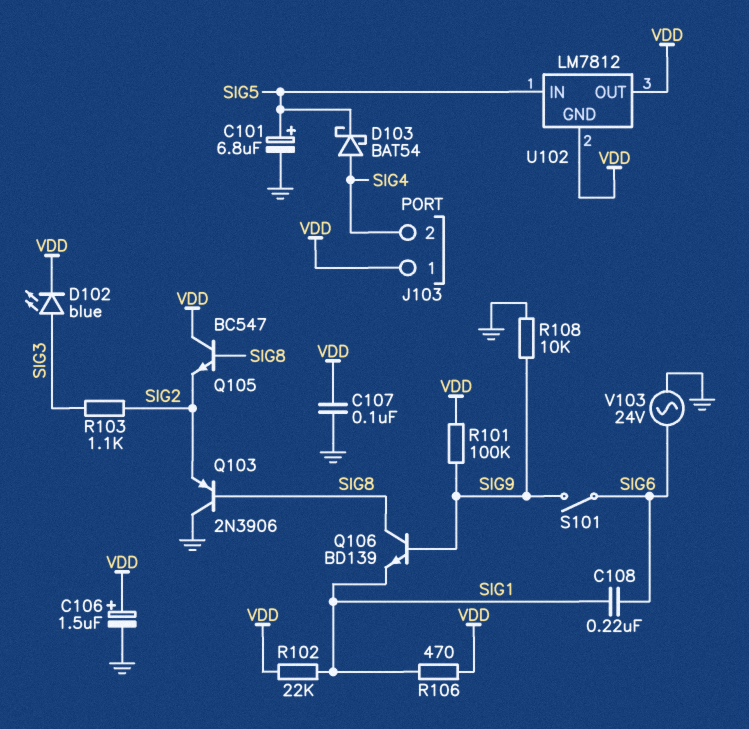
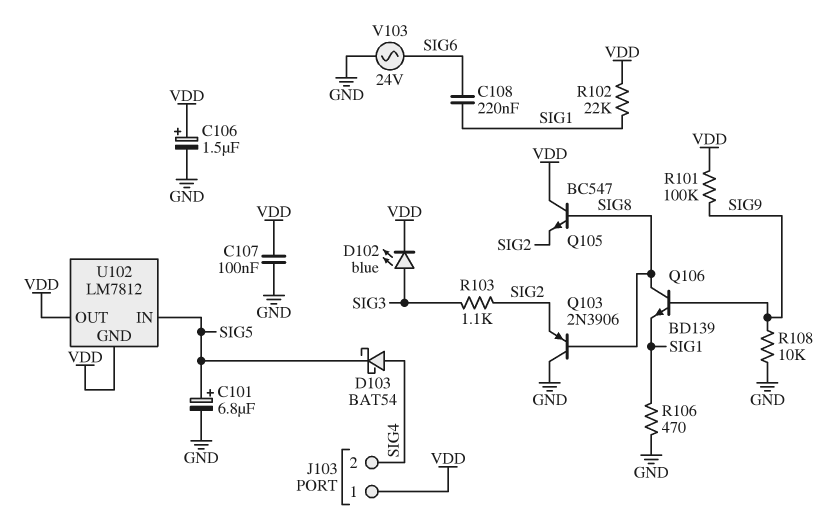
R106: 470 (SIG1, VDD) -> 470 (GND, SIG1)
S101: switch (SIG6, SIG9) -> none

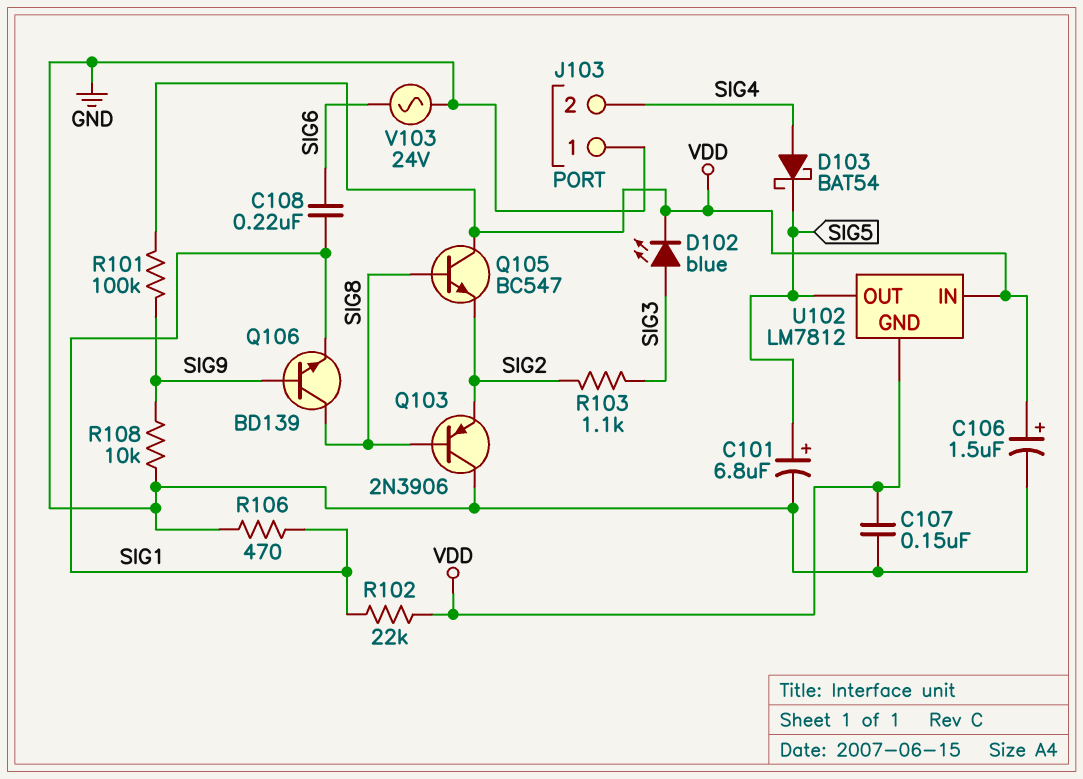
C107: 100nF (GND, VDD) -> 150nF (GND, VDD)
J103 pin 1: VDD -> GND
U102 pin IN: SIG5 -> VDD
U102 pin OUT: VDD -> SIG5

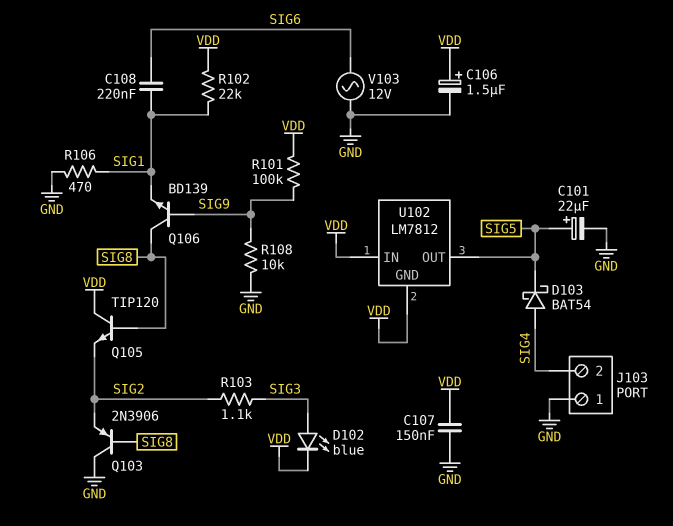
C101: 6.8uF (plus SIG5, minus GND) -> 22uF (plus SIG5, minus GND)
Q105: NPN BC547 (B SIG8, C VDD, E SIG2) -> NPN TIP120 (B SIG8, C VDD, E SIG2)
V103: AC 24V (GND, SIG6) -> AC 12V (GND, SIG6)

